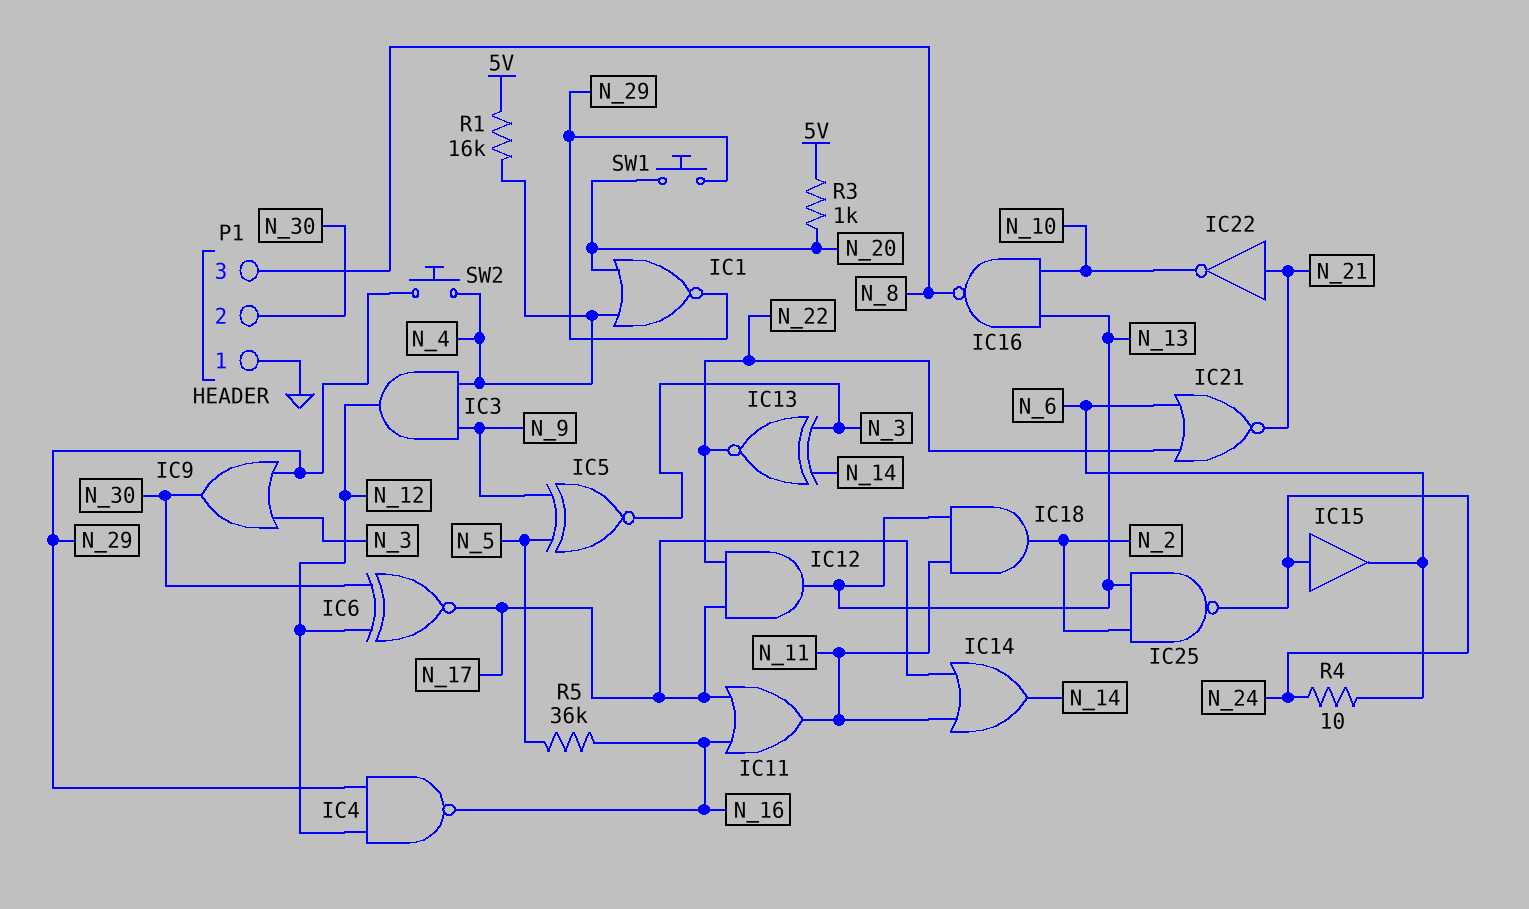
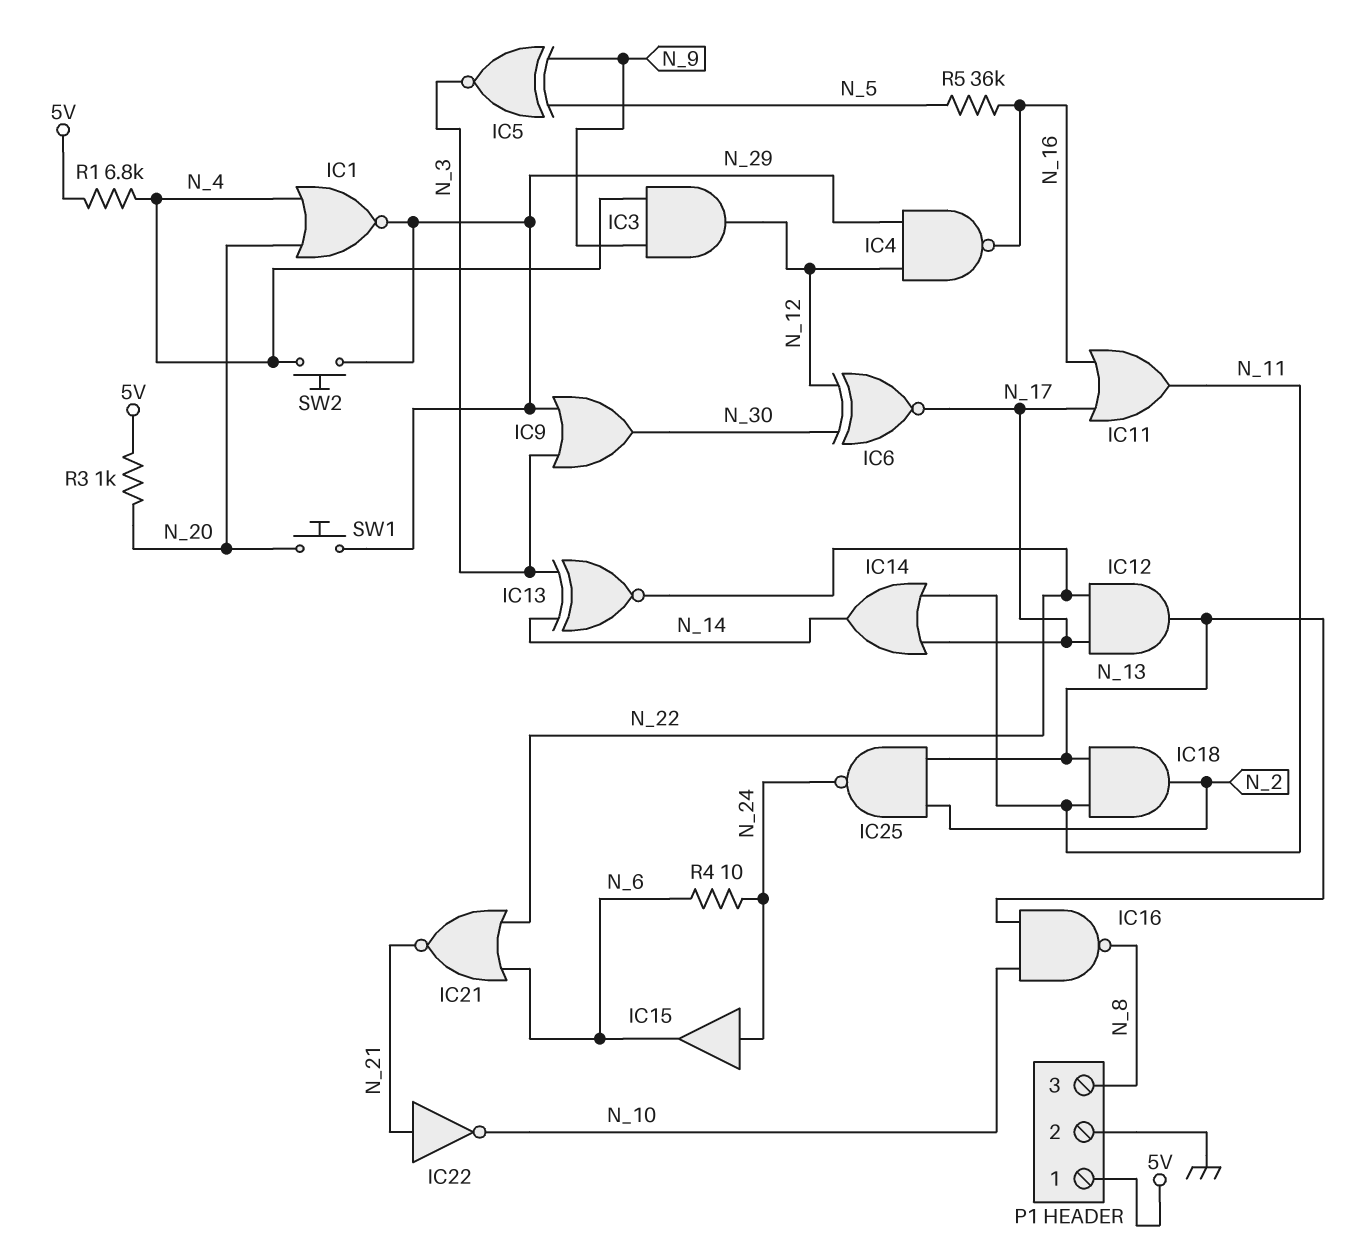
P1 pin 1: GND -> 5V
P1 pin 2: N_30 -> GND
R1: 16k (5V, N_4) -> 6.8k (5V, N_4)

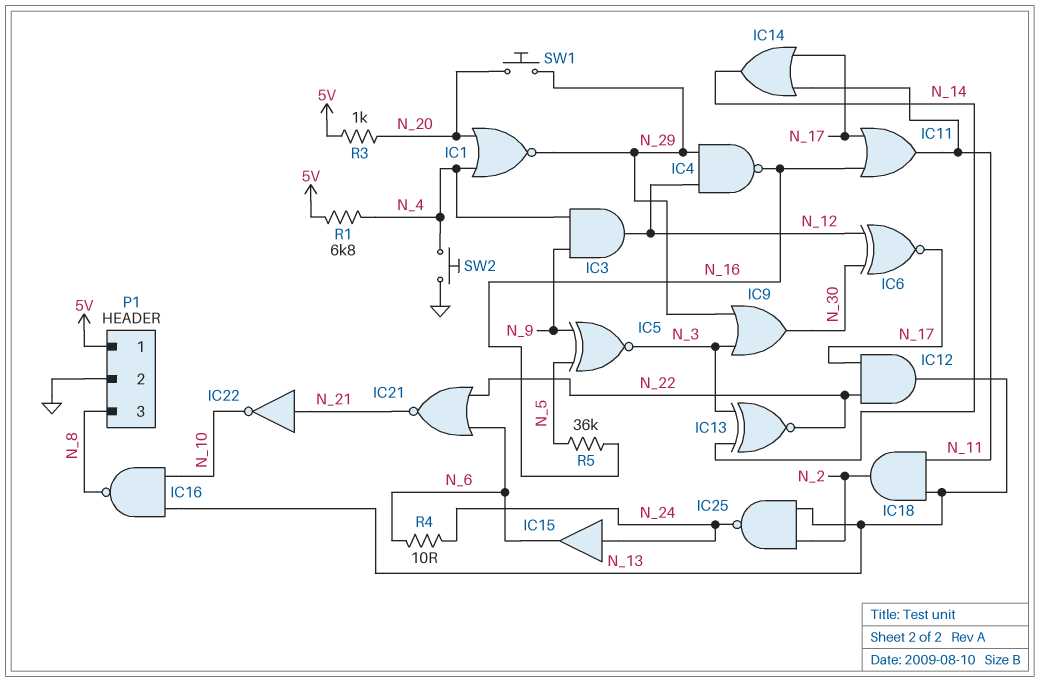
SW2: button (N_4, N_29) -> button (GND, N_4)

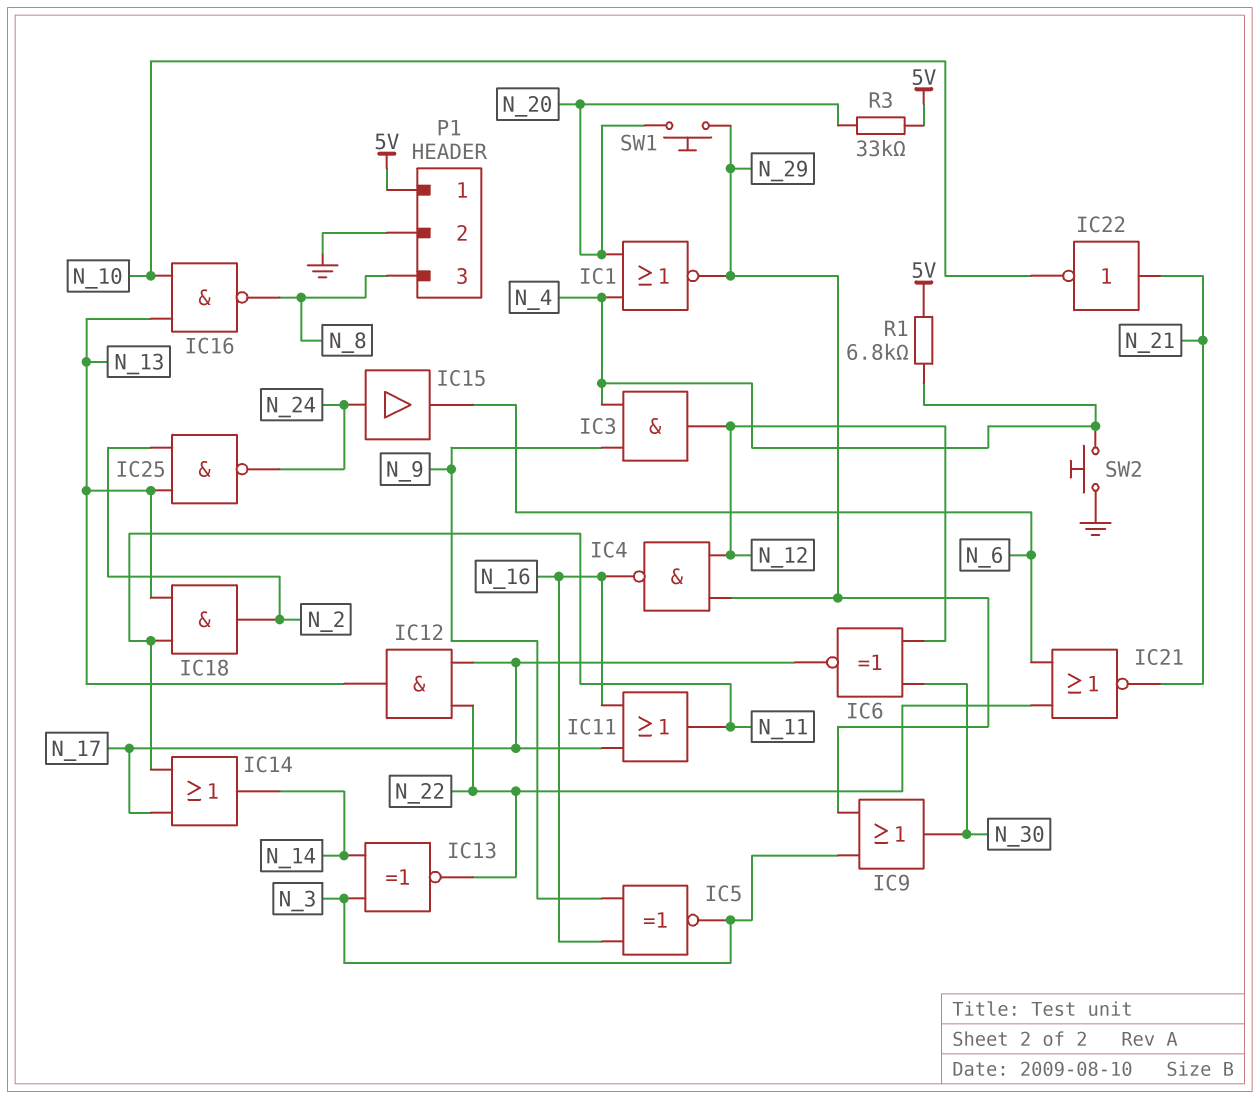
IC5: XNOR (in N_5, in N_9, out N_3) -> XNOR (in N_9, in N_16, out N_3)
R3: 1k (5V, N_20) -> 33k (5V, N_20)
R4: 10 (N_6, N_24) -> none
R5: 36k (N_5, N_16) -> none

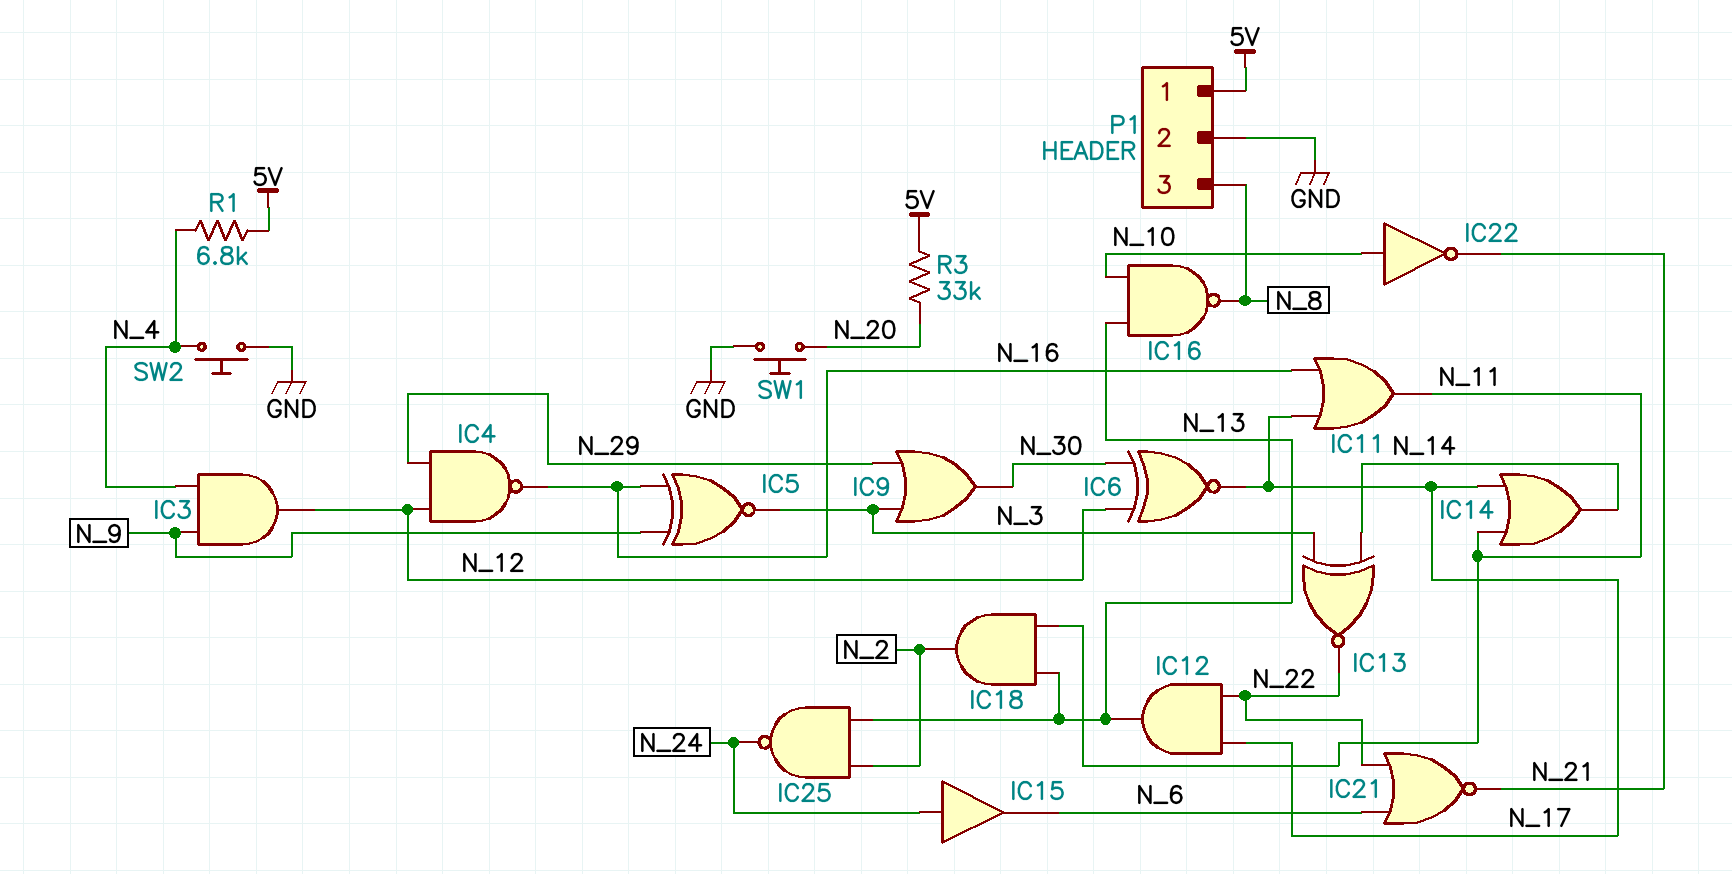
IC1: NOR (in N_4, in N_20, out N_29) -> none
IC22: NOT (in N_21, out N_10) -> NOT (in N_10, out N_21)
SW1: button (N_20, N_29) -> button (GND, N_20)

